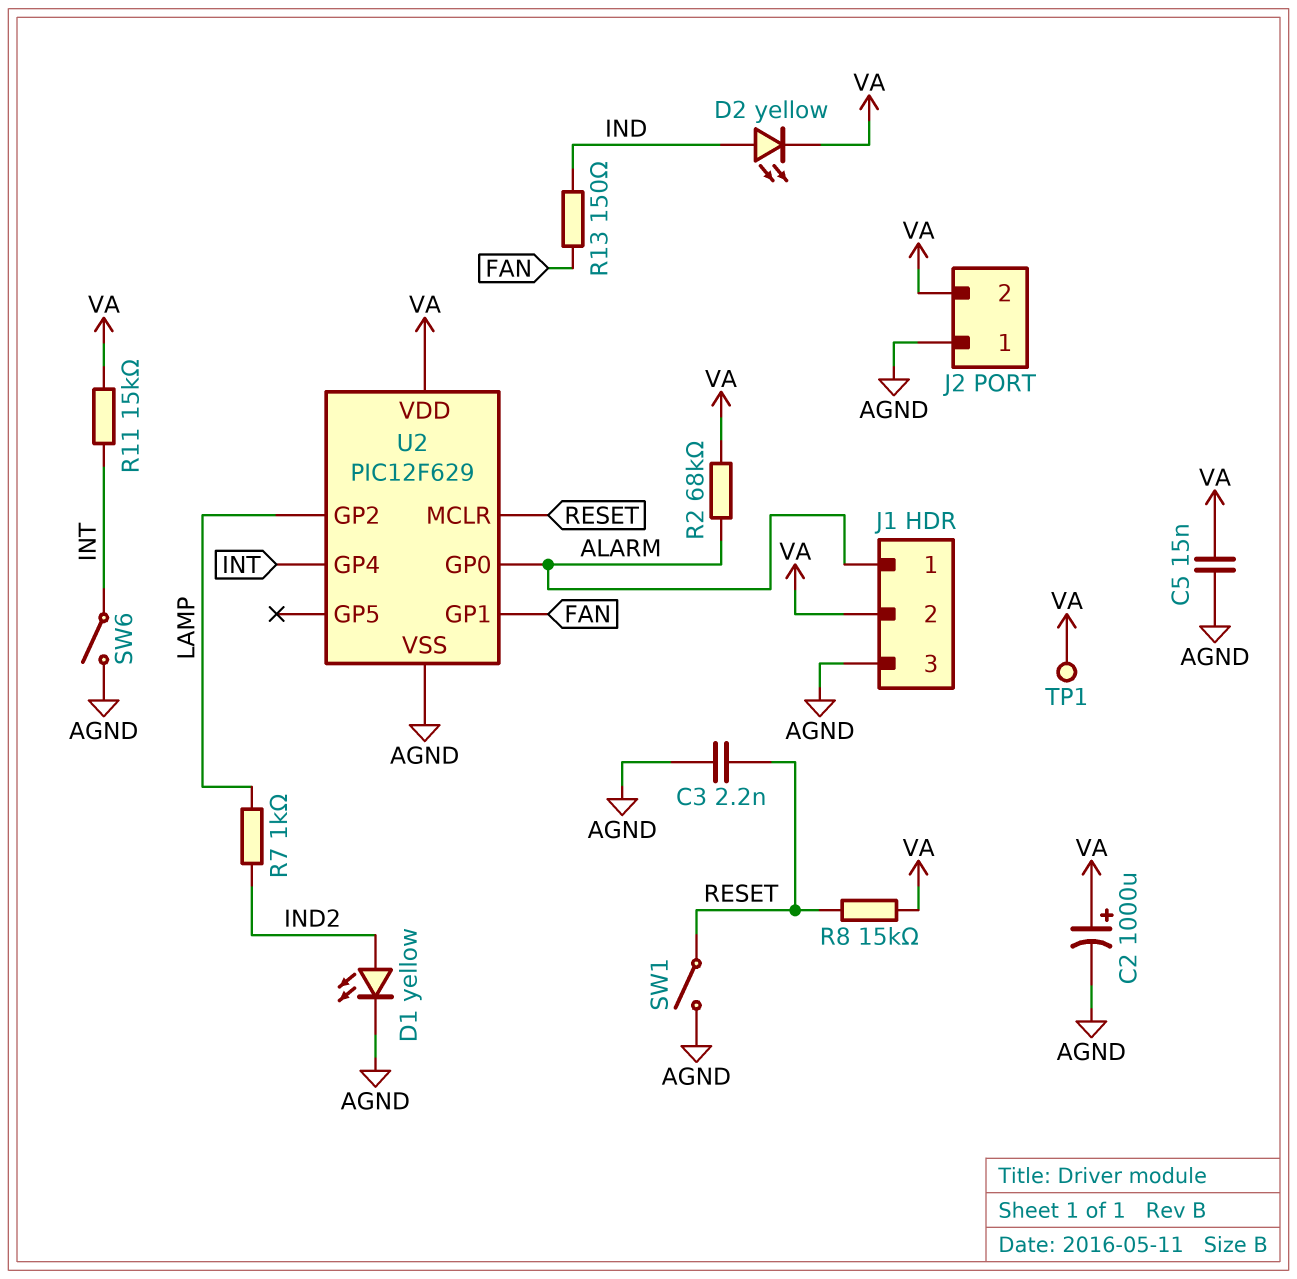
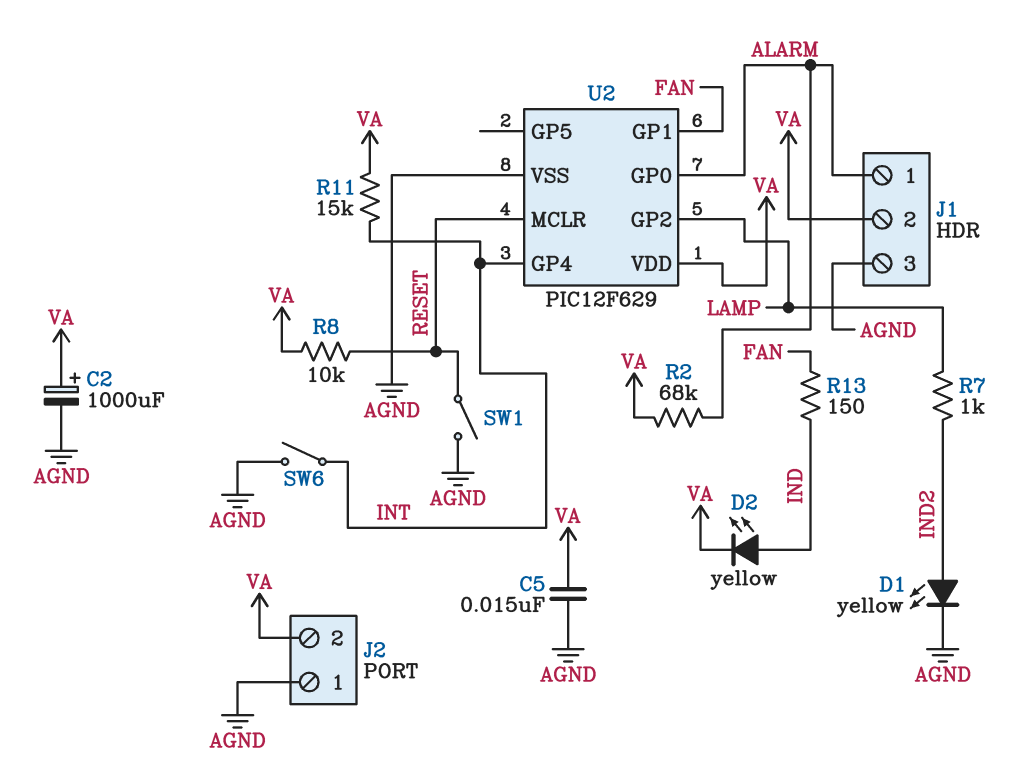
C3: 2.2nF (AGND, RESET) -> none
R8: 15k (RESET, VA) -> 10k (RESET, VA)
TP1: test point (VA) -> none

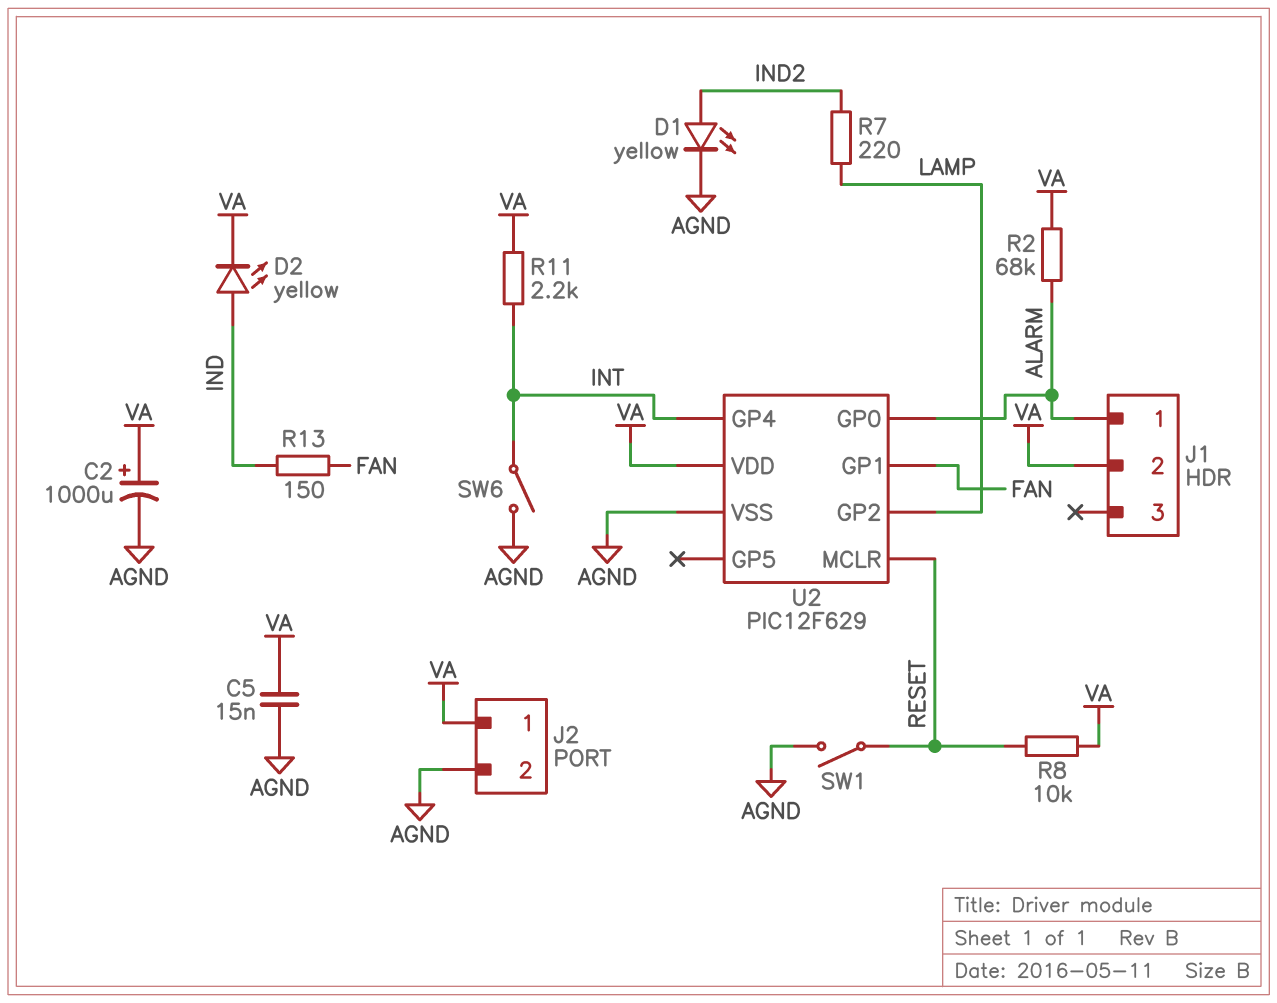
J1 pin 3: AGND -> none
J2 pin 1: AGND -> VA
J2 pin 2: VA -> AGND
R7: 1k (IND2, LAMP) -> 220 (IND2, LAMP)
R11: 15k (INT, VA) -> 2.2k (INT, VA)

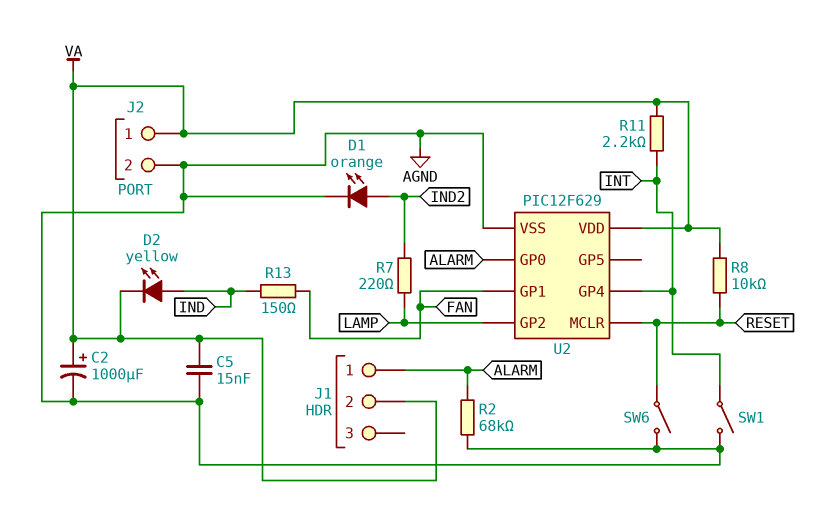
D1: LED yellow (A IND2, K AGND) -> LED orange (A IND2, K AGND)
R2: 68k (ALARM, VA) -> 68k (AGND, ALARM)
SW1: switch (AGND, RESET) -> switch (AGND, INT)
SW6: switch (AGND, INT) -> switch (AGND, RESET)

